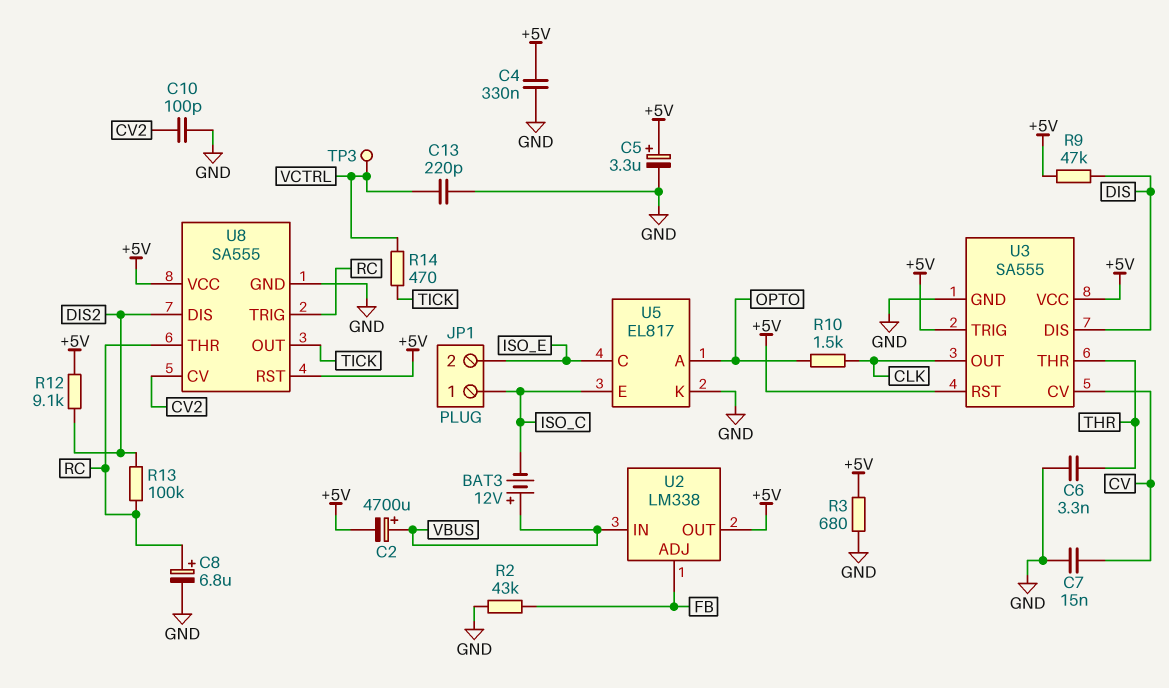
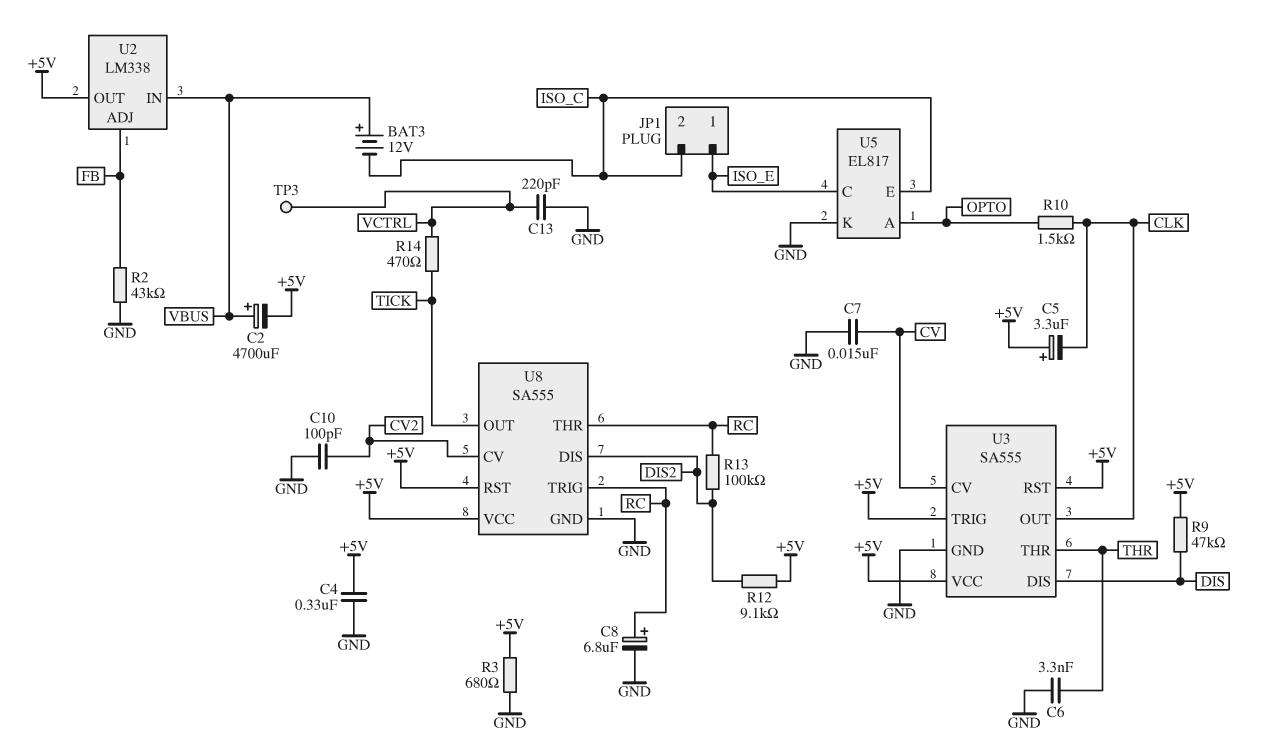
C5: 3.3uF (plus +5V, minus GND) -> 3.3uF (plus +5V, minus CLK)
JP1 pin 1: ISO_C -> ISO_E
JP1 pin 2: ISO_E -> ISO_C

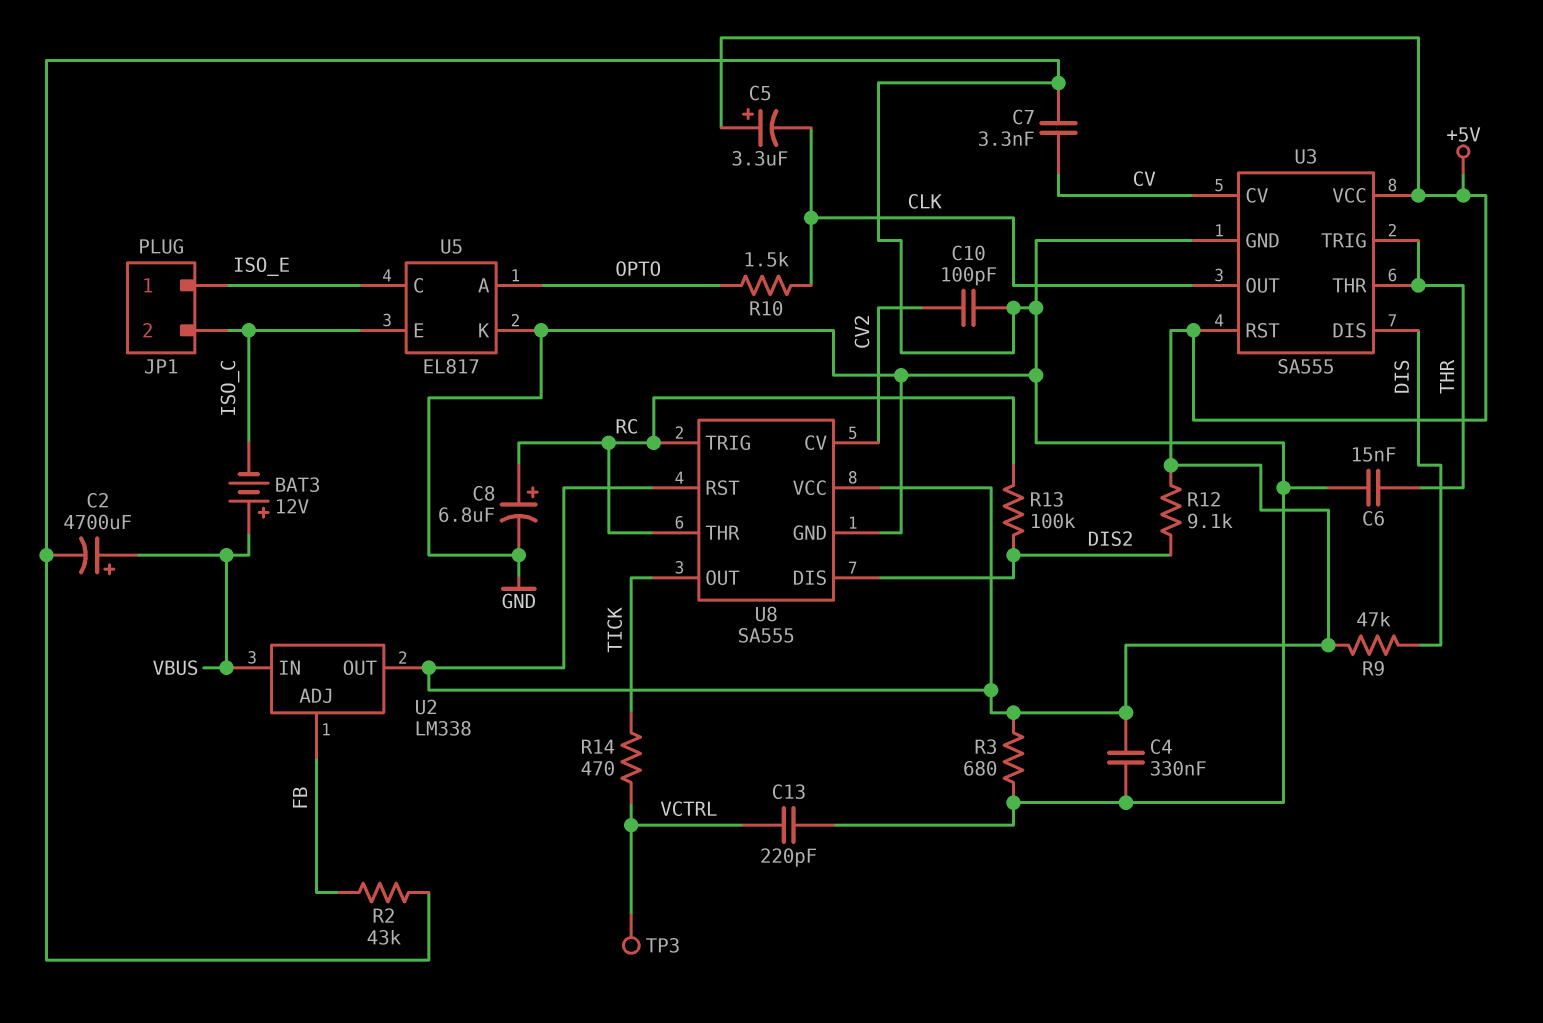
C2: 4700uF (plus VBUS, minus +5V) -> 4700uF (plus VBUS, minus GND)
C6: 3.3nF (GND, THR) -> 15nF (GND, THR)
C7: 15nF (CV, GND) -> 3.3nF (CV, GND)
U3 pin TRIG: +5V -> THR

